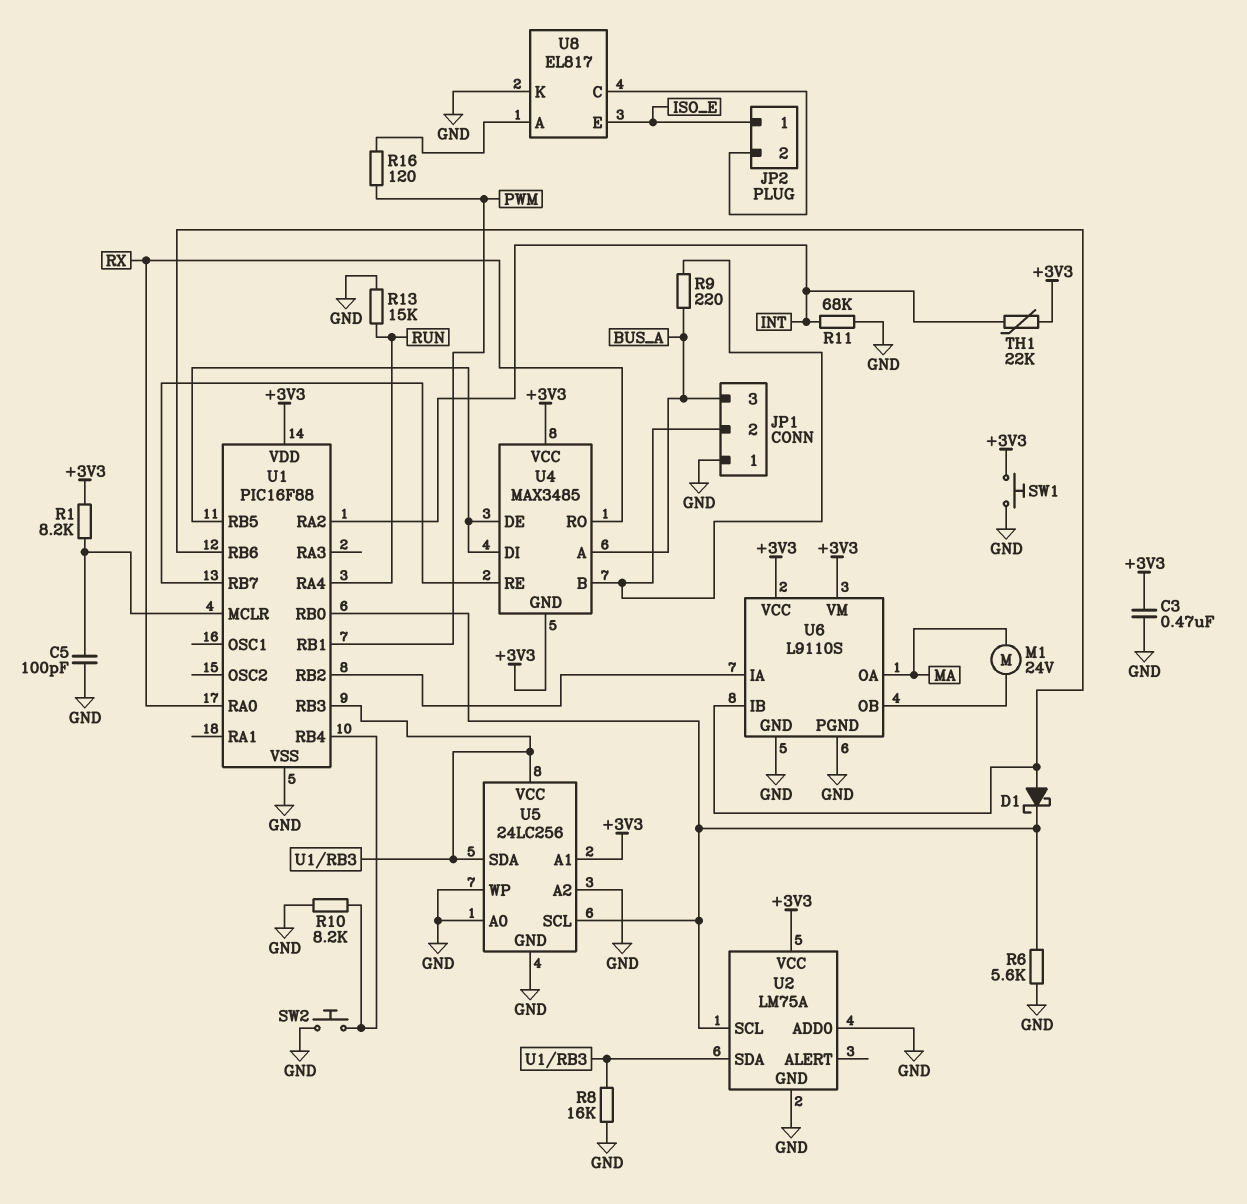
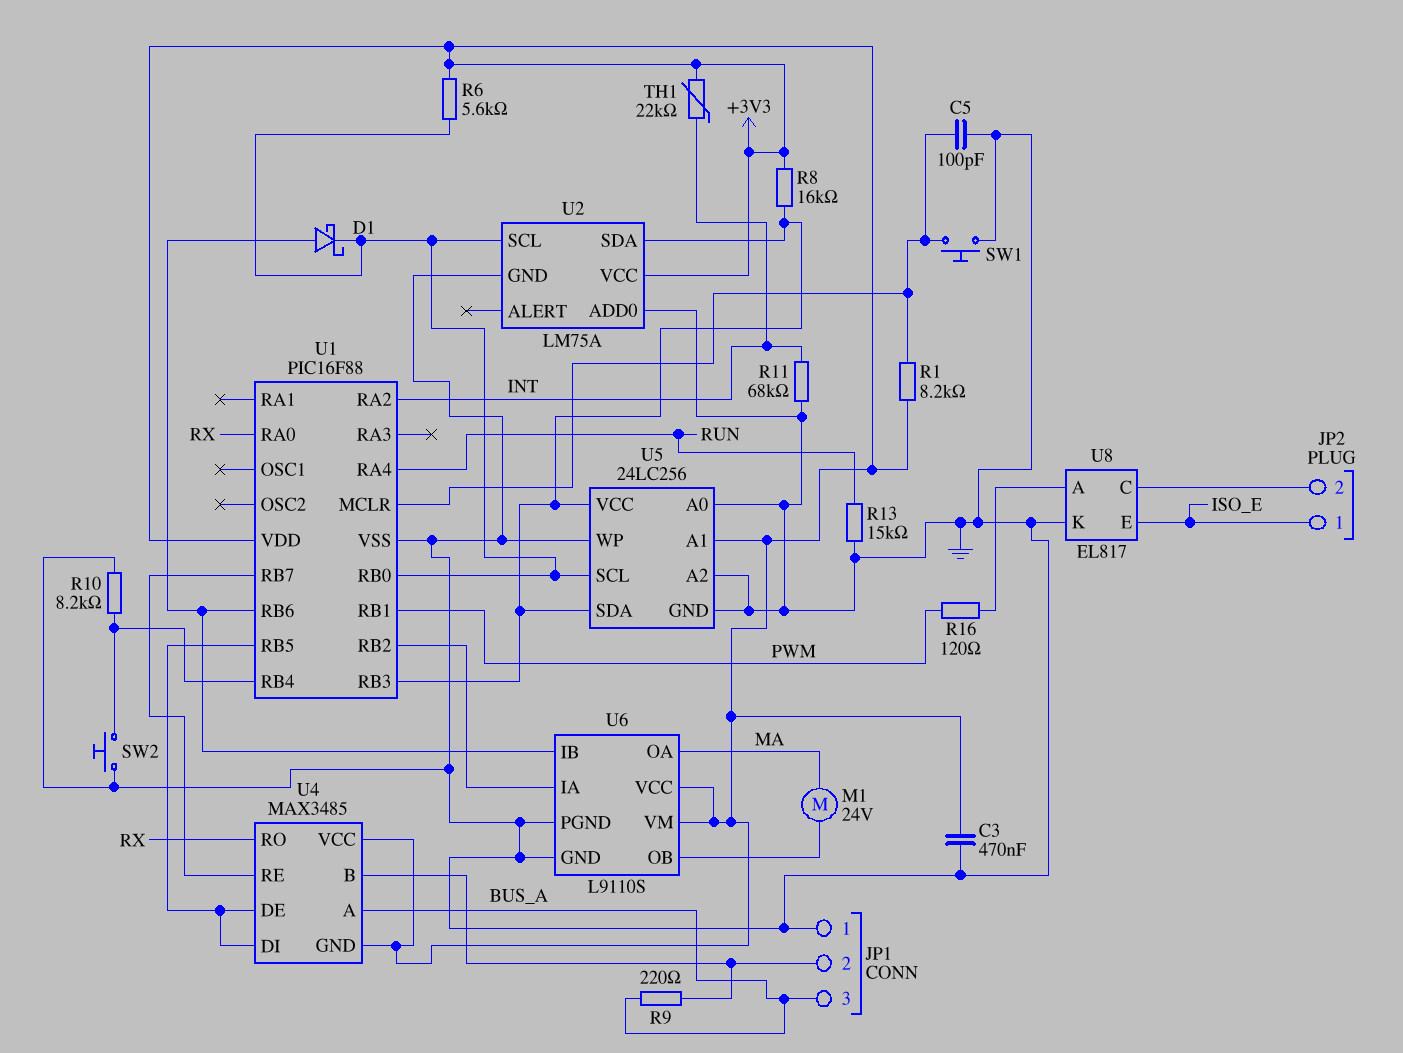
R6: 5.6k (GND, U1/RB0) -> 5.6k (+3V3, U1/RB0)
R8: 16k (GND, U1/RB3) -> 16k (+3V3, U1/RB3)
SW1: button (+3V3, GND) -> button (GND, U1/MCLR)

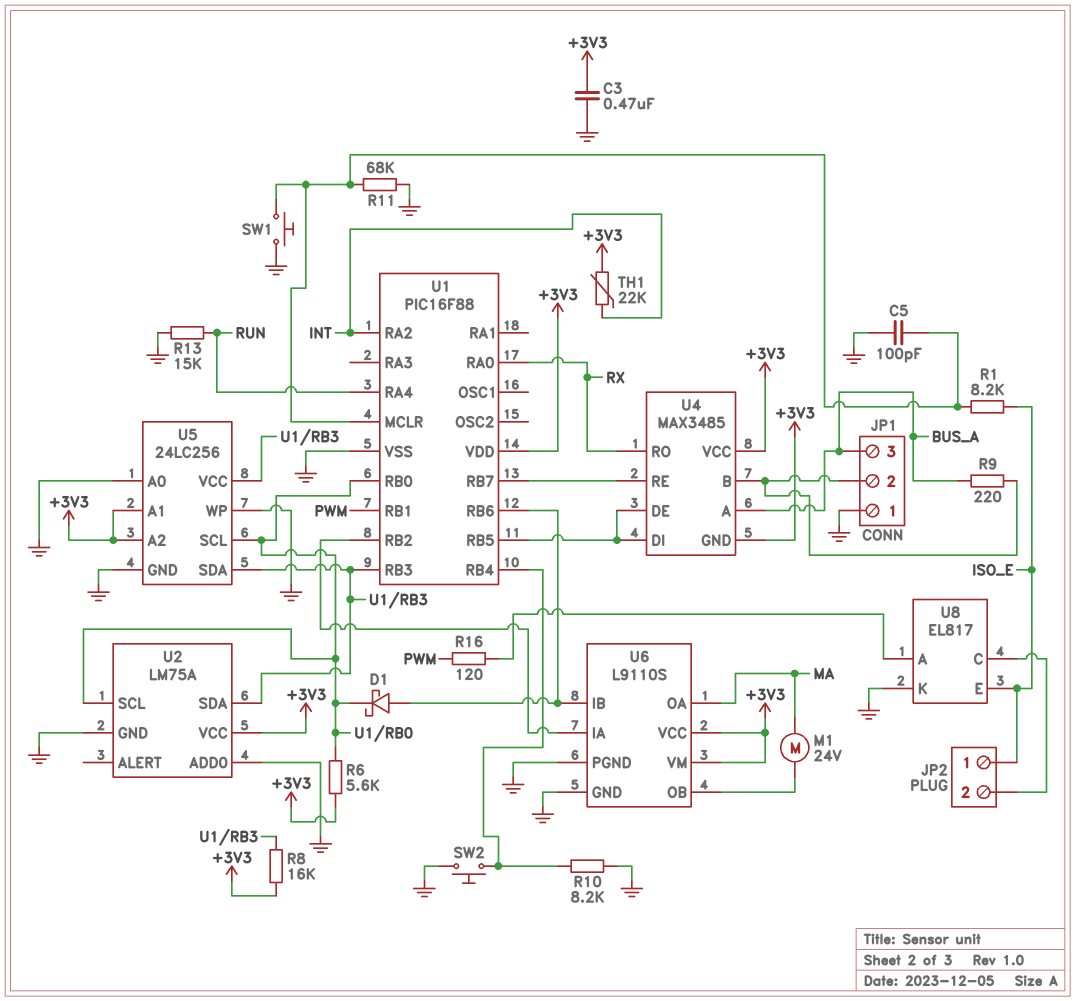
R1: 8.2k (+3V3, U1/MCLR) -> 8.2k (ISO_E, U1/MCLR)
R11: 68k (GND, INT) -> 68k (GND, U1/MCLR)
U5 pin A2: GND -> +3V3

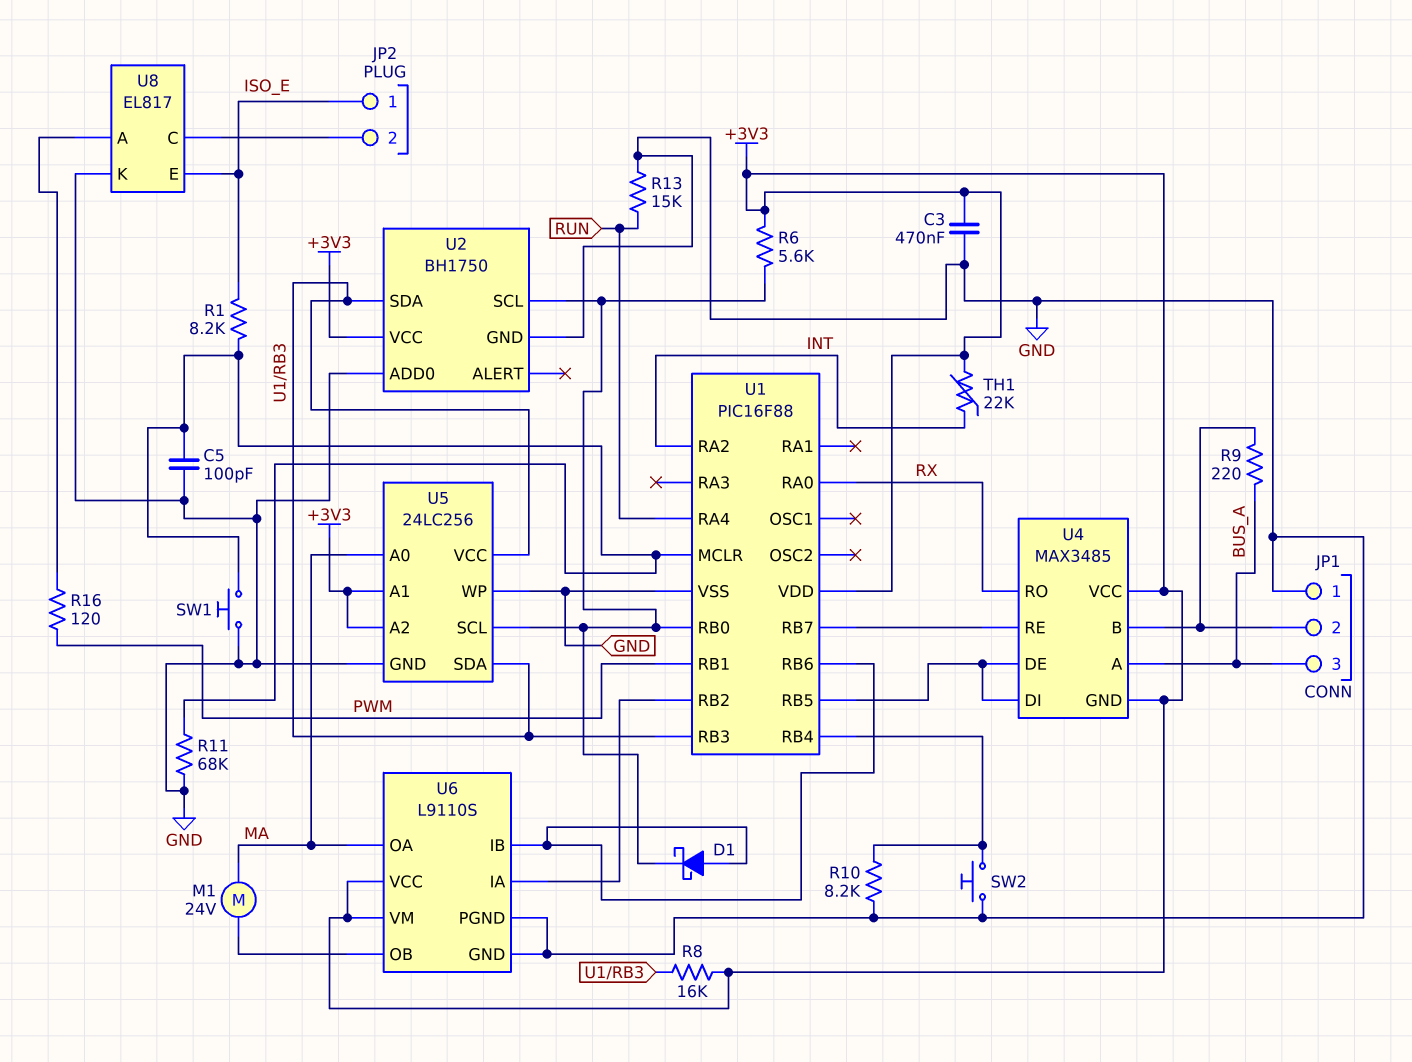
U2: LM75A -> BH1750
U5 pin A0: GND -> MA

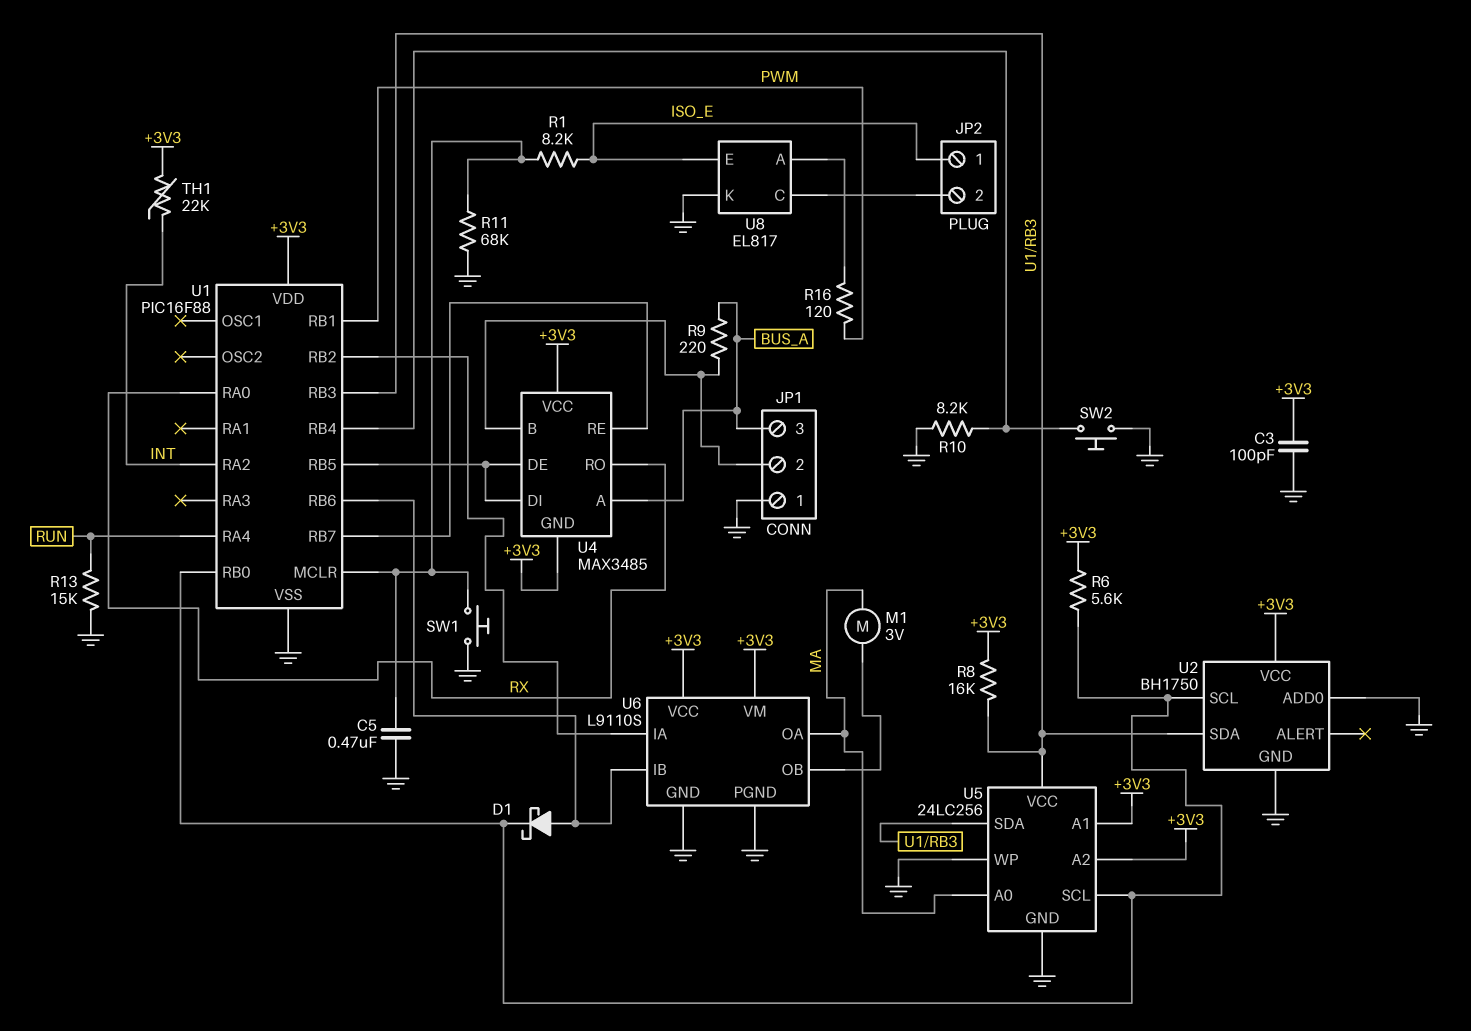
C3: 470nF (+3V3, GND) -> 100pF (+3V3, GND)
C5: 100pF (GND, U1/MCLR) -> 470nF (GND, U1/MCLR)
M1: motor 24V (MA, U6/OB) -> motor 3V (MA, U6/OB)

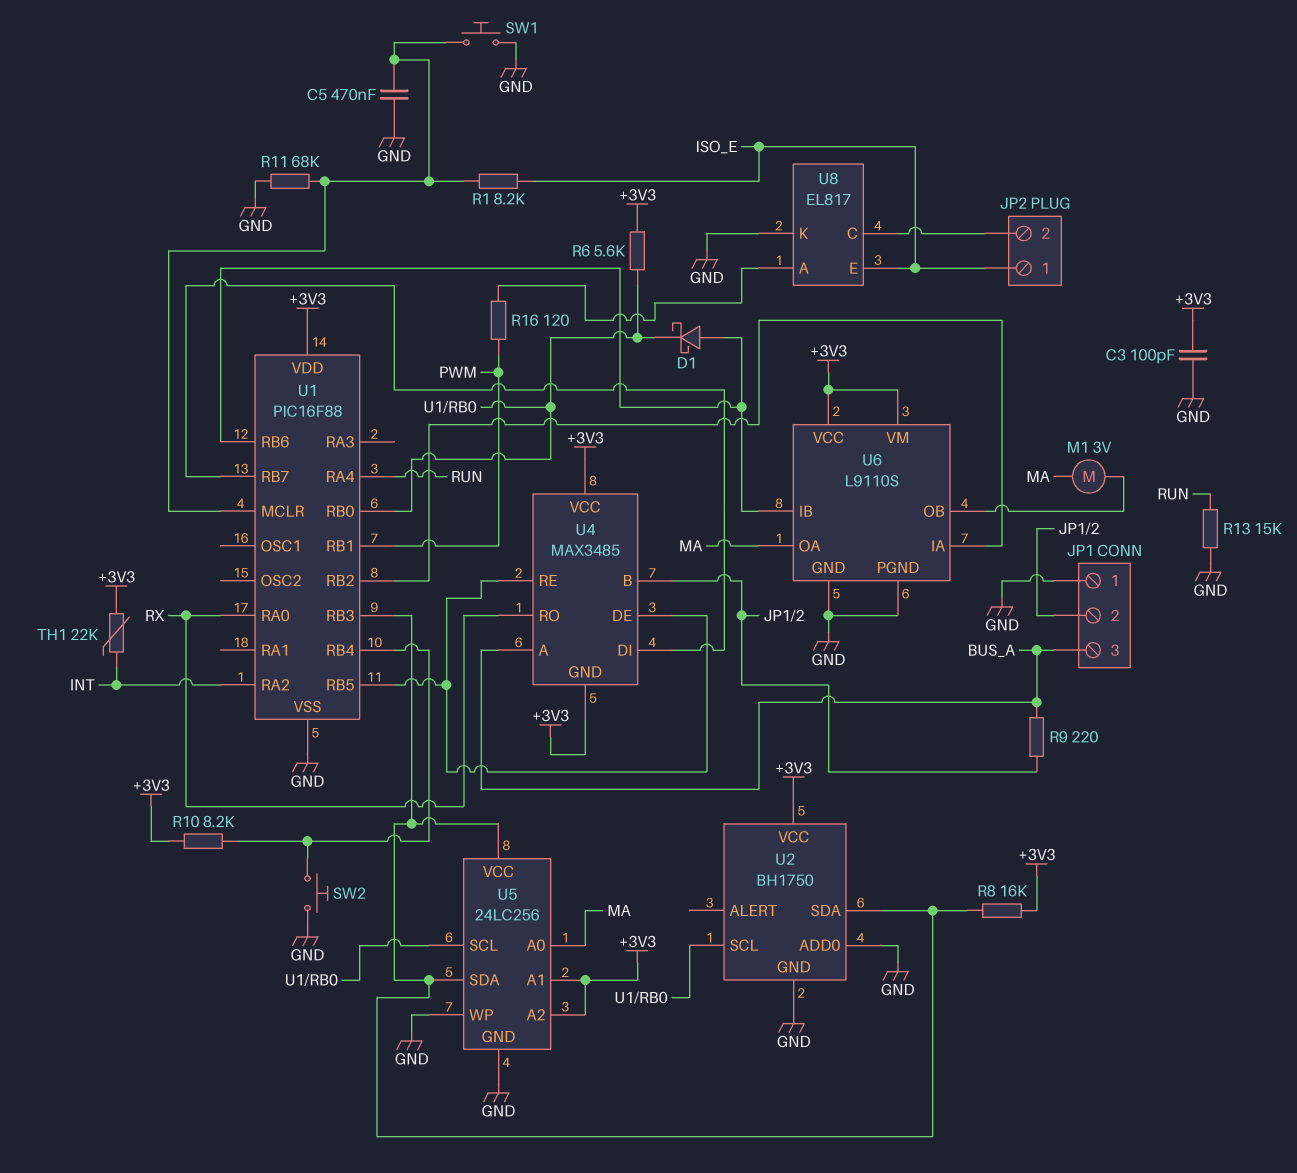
R10: 8.2k (GND, U1/RB4) -> 8.2k (+3V3, U1/RB4)
U4 pin DI: U1/RB5 -> U1/RB7
U4 pin RE: U1/RB7 -> U1/RB5

